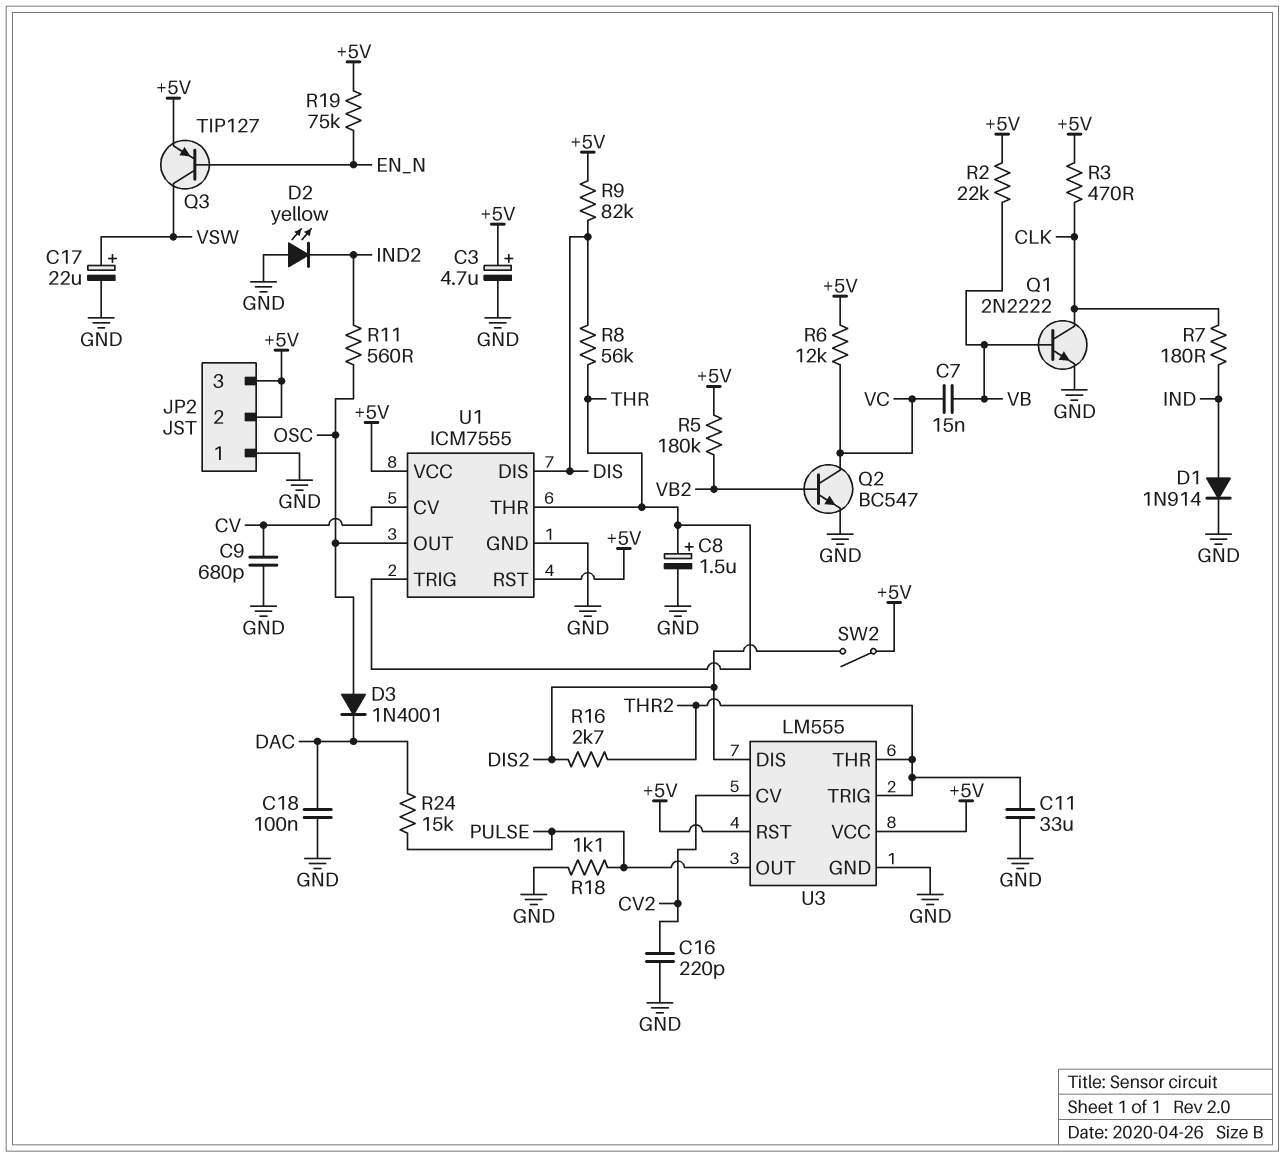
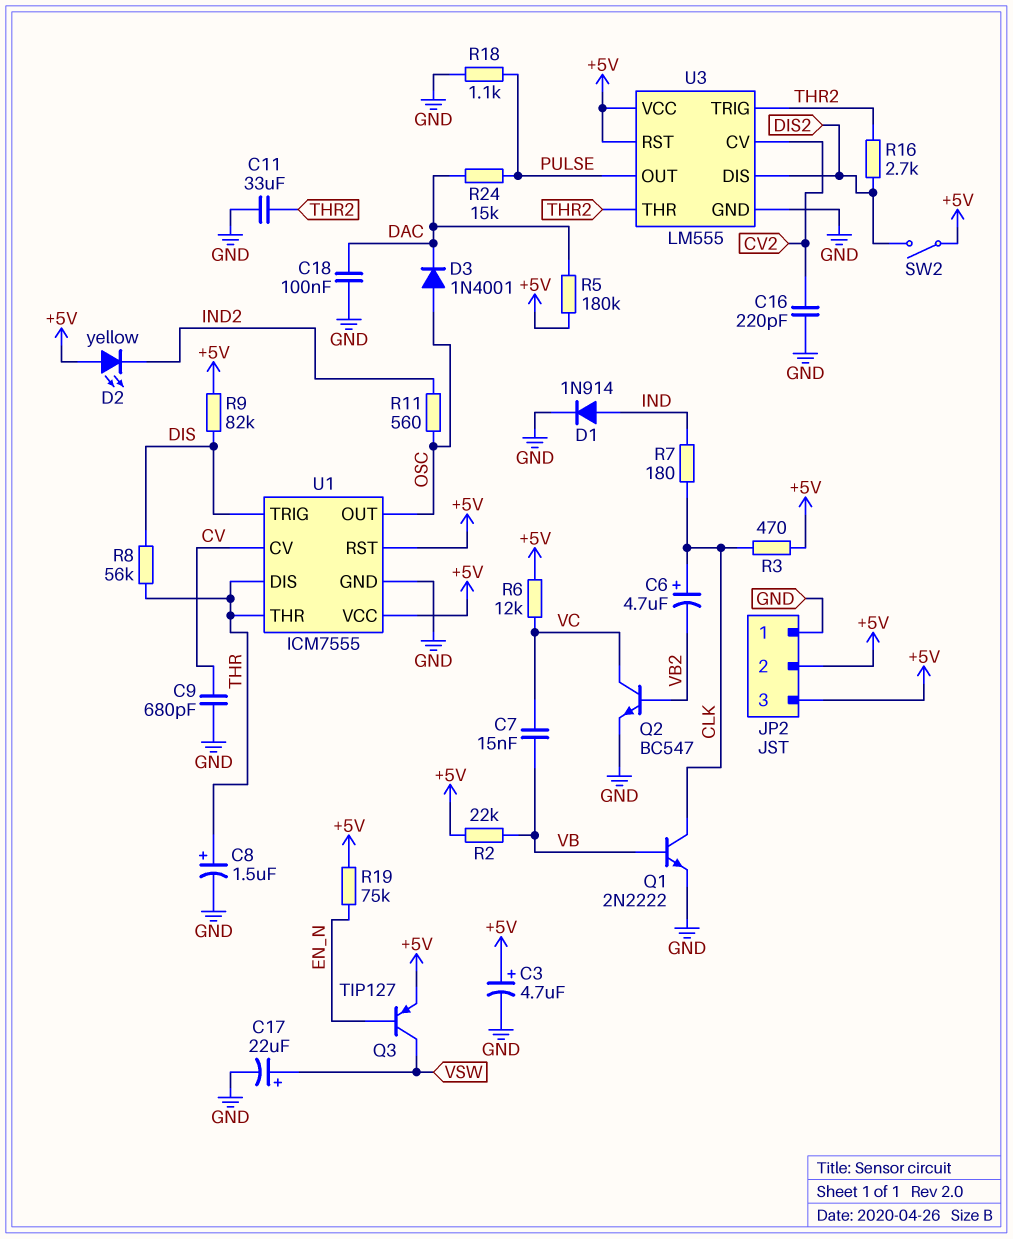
C6: none -> 4.7uF (plus CLK, minus VB2)
D2: LED yellow (A GND, K IND2) -> LED yellow (A +5V, K IND2)
R5: 180k (+5V, VB2) -> 180k (+5V, DAC)
U1 pin DIS: DIS -> THR
U1 pin TRIG: THR -> DIS

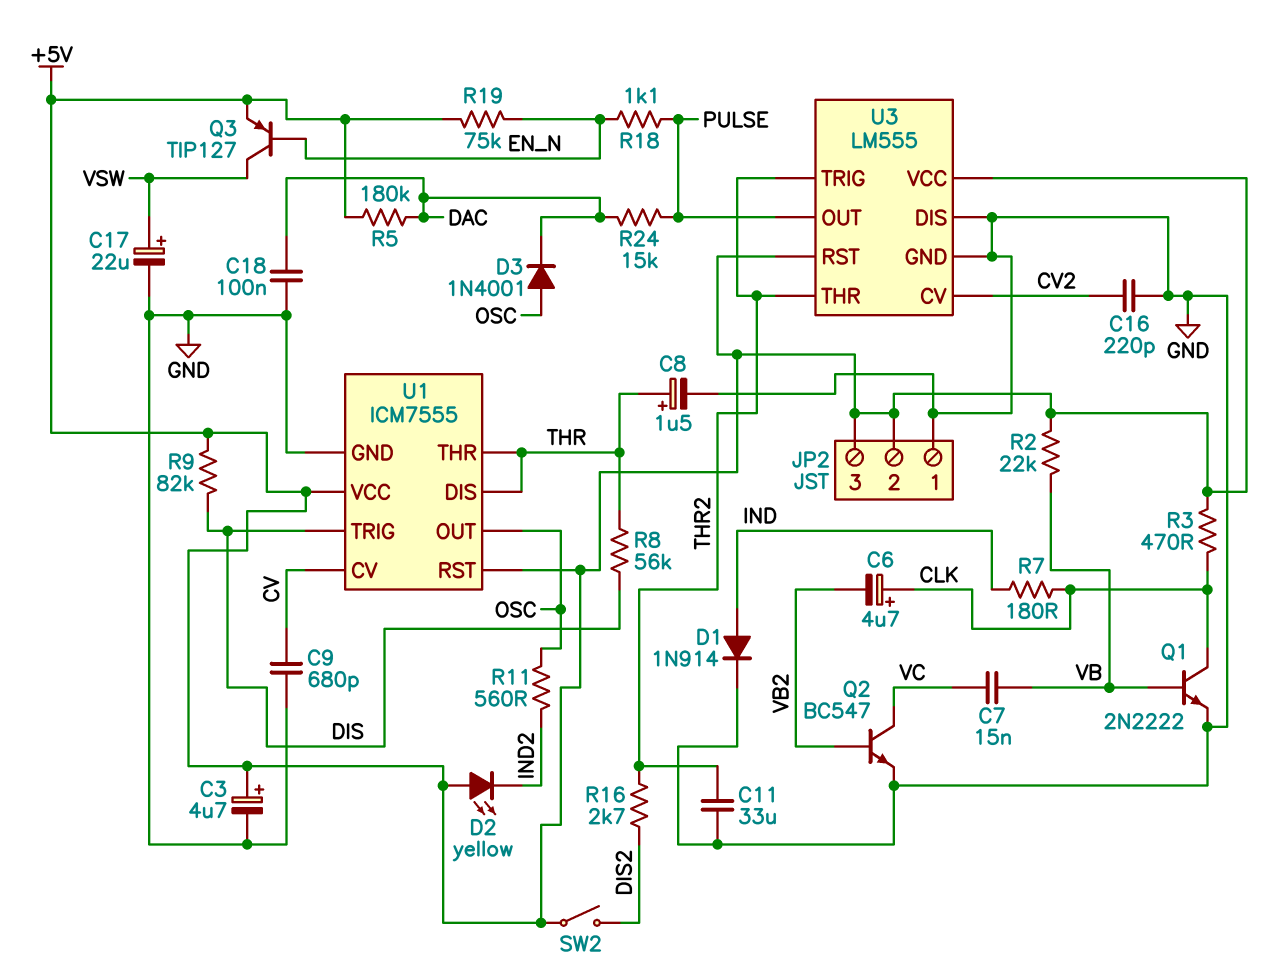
R6: 12k (+5V, VC) -> none
R18: 1.1k (GND, PULSE) -> 1.1k (EN_N, PULSE)
U3 pin DIS: DIS2 -> GND

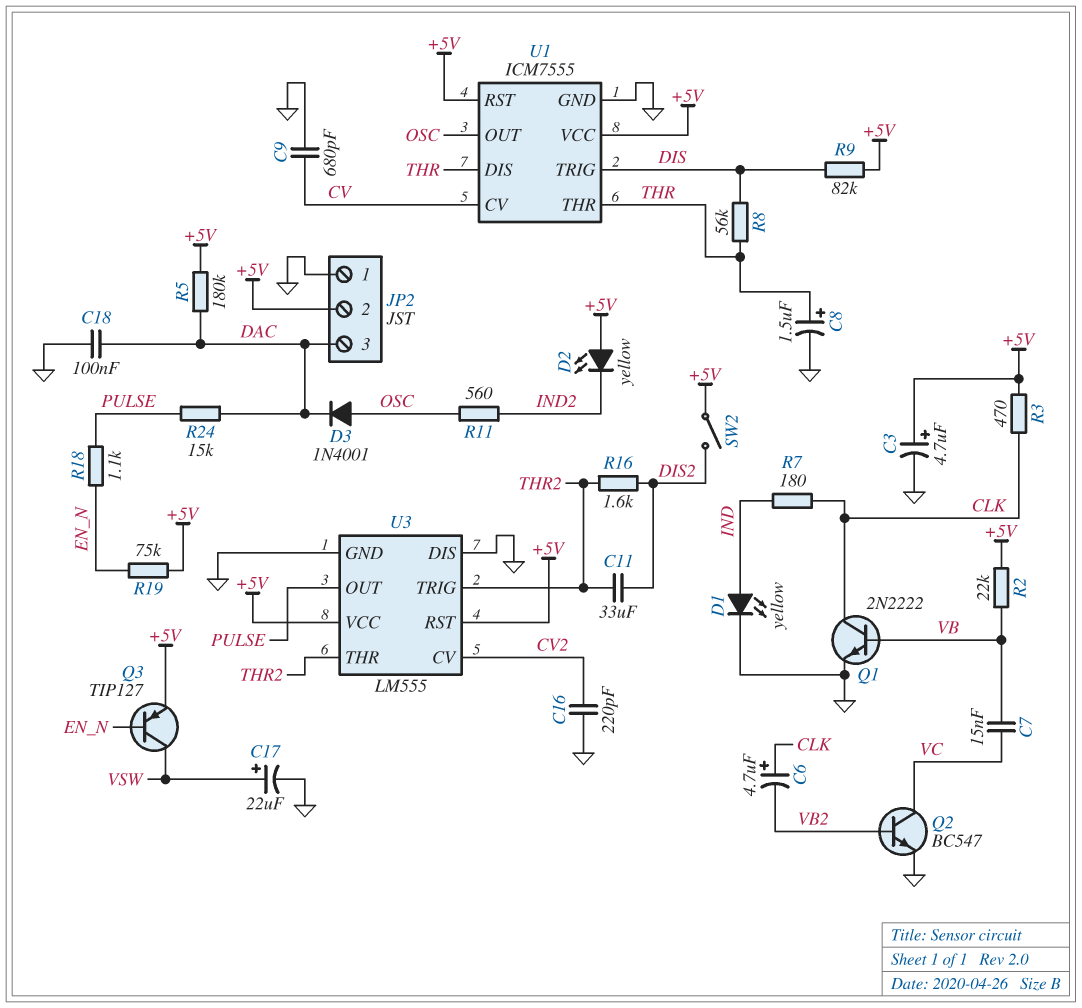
C11: 33uF (GND, THR2) -> 33uF (DIS2, THR2)
D1: diode 1N914 (A IND, K GND) -> LED yellow (A IND, K GND)
JP2 pin 3: +5V -> DAC
R16: 2.7k (DIS2, THR2) -> 1.6k (DIS2, THR2)

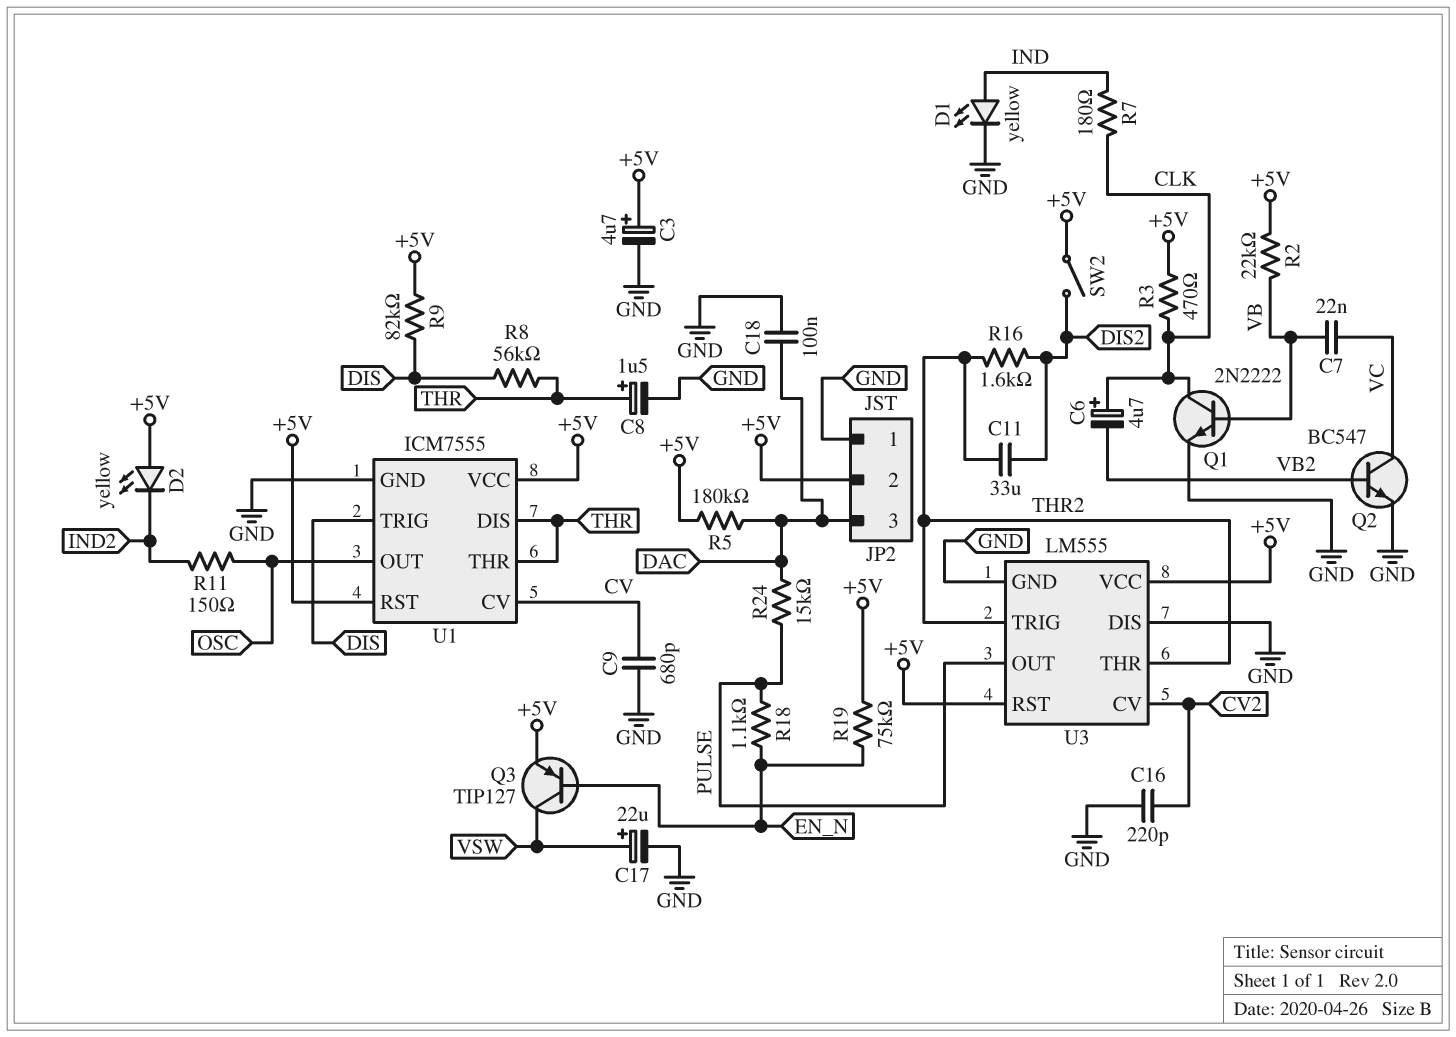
C7: 15nF (VB, VC) -> 22nF (VB, VC)
D3: diode 1N4001 (A OSC, K DAC) -> none
R11: 560 (IND2, OSC) -> 150 (IND2, OSC)

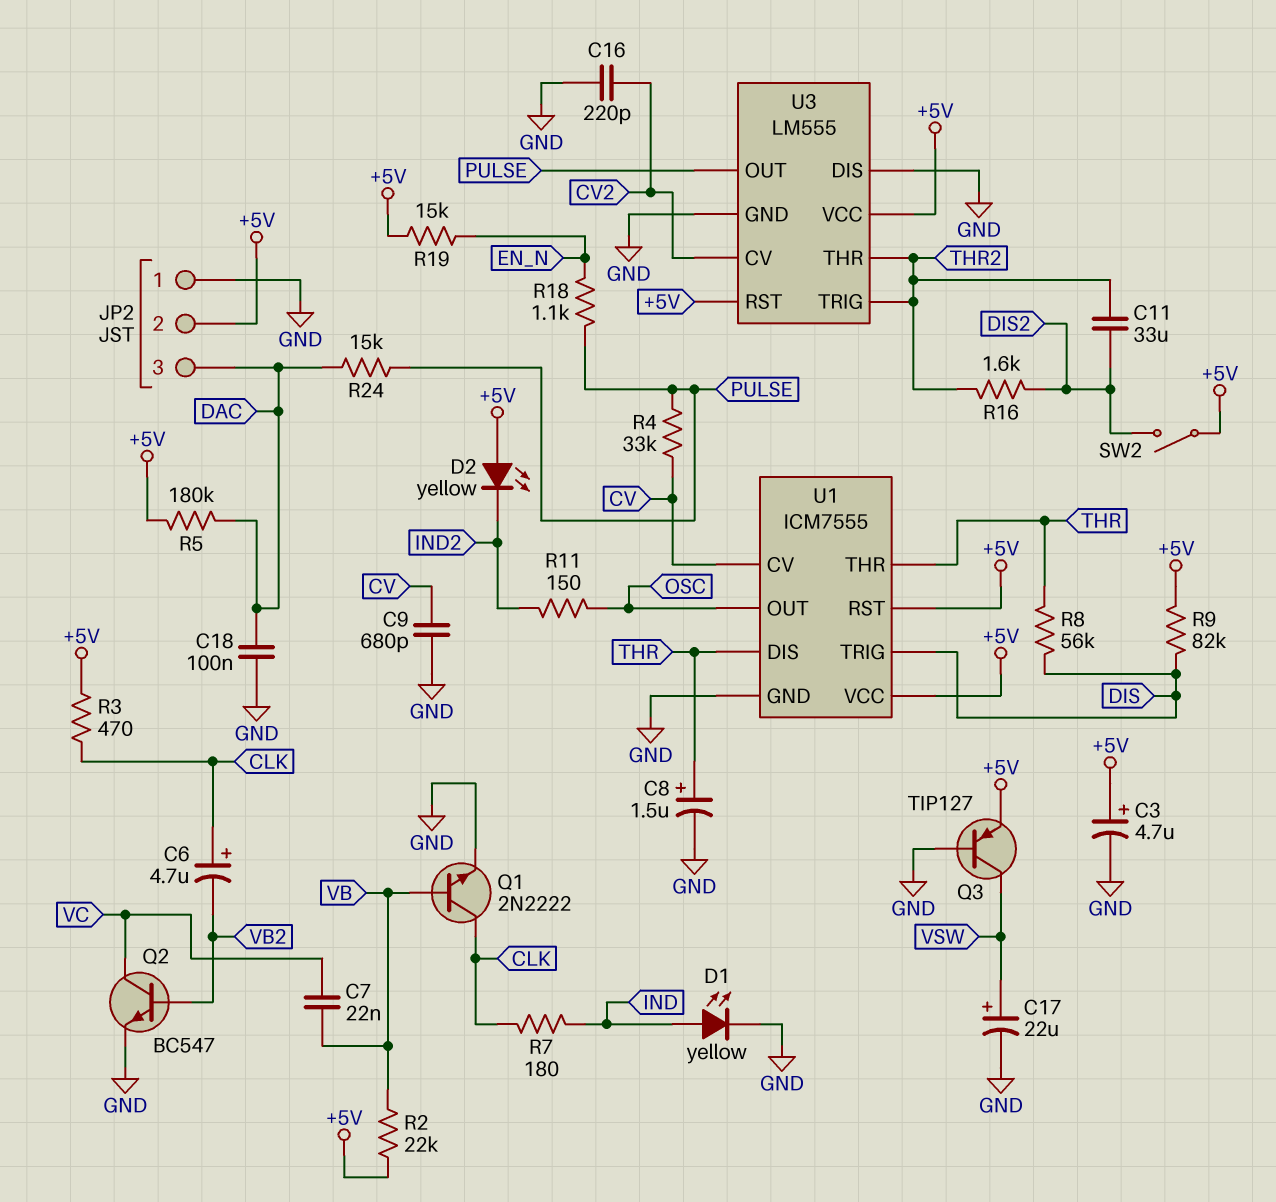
Q3: PNP TIP127 (B EN_N, C VSW, E +5V) -> PNP TIP127 (B GND, C VSW, E +5V)
R4: none -> 33k (CV, PULSE)
R19: 75k (+5V, EN_N) -> 15k (+5V, EN_N)

